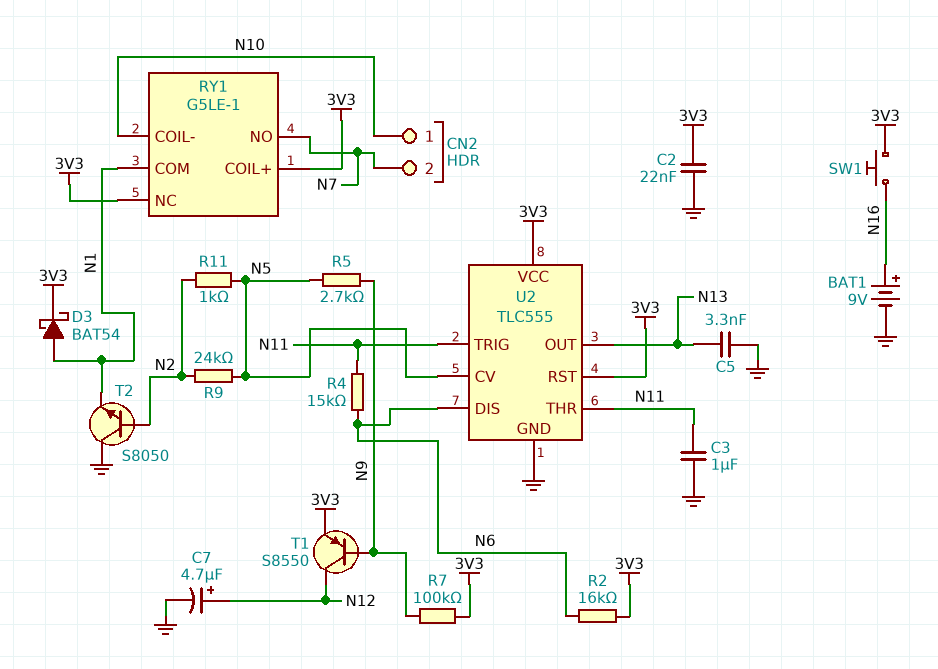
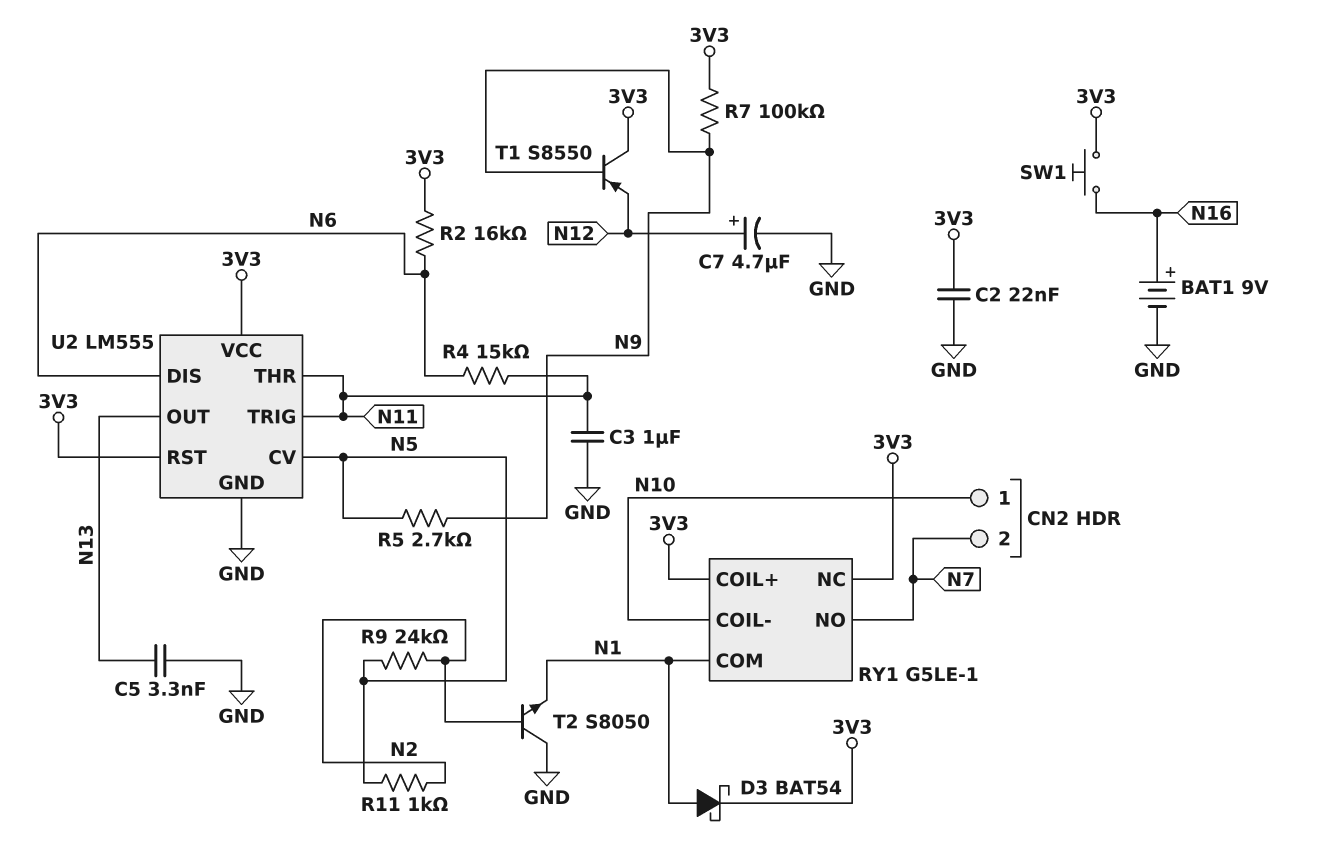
T1: PNP S8550 (B N9, C N12, E 3V3) -> PNP S8550 (B N9, C 3V3, E N12)
U2: TLC555 -> LM555

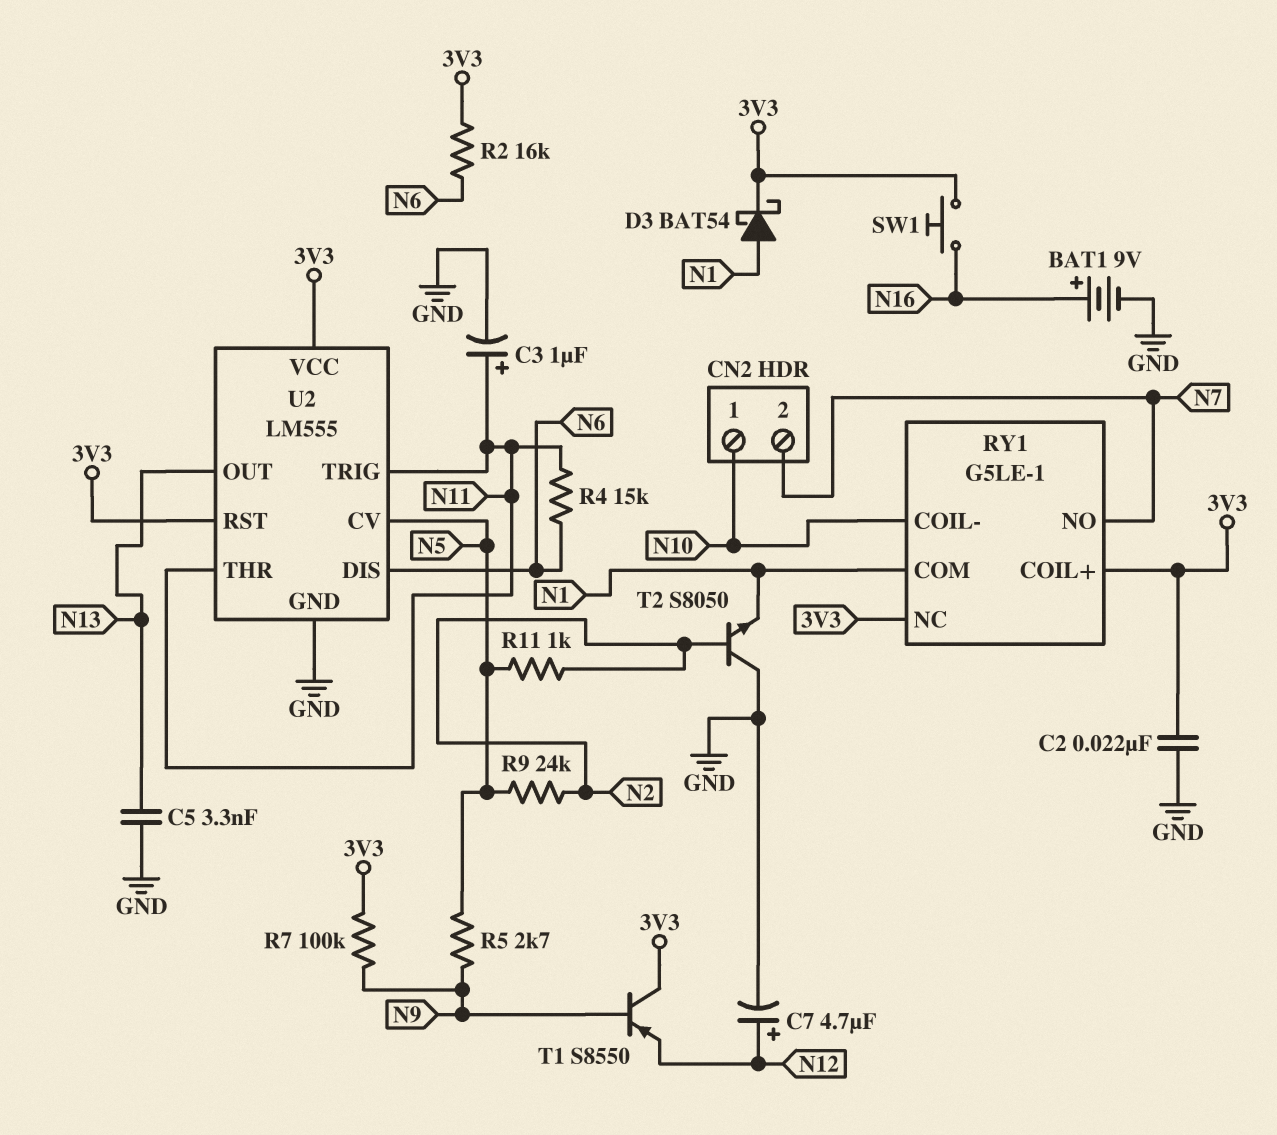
C3: 1uF (GND, N11) -> 1uF (plus N11, minus GND)

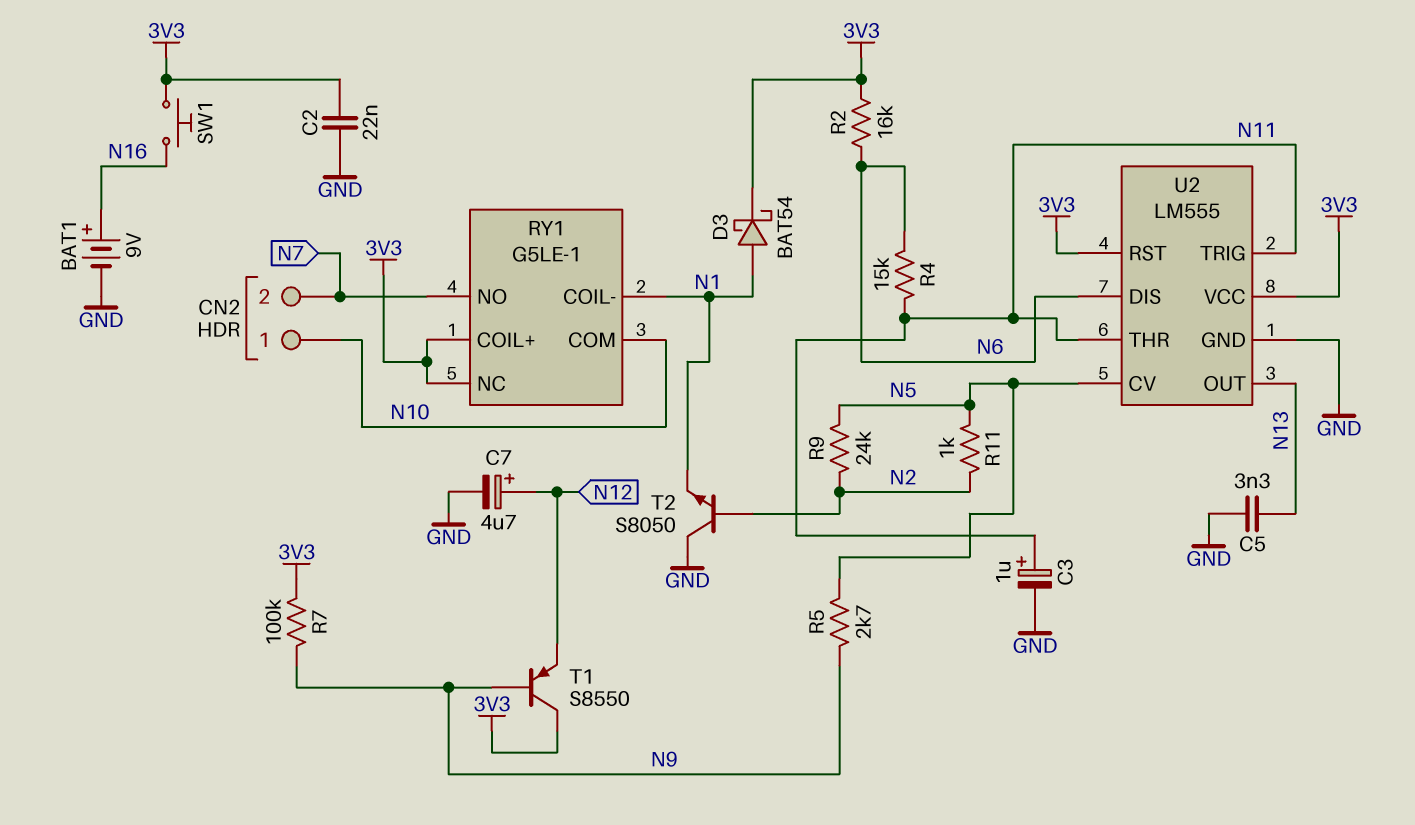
RY1 pin COIL-: N10 -> N1
RY1 pin COM: N1 -> N10

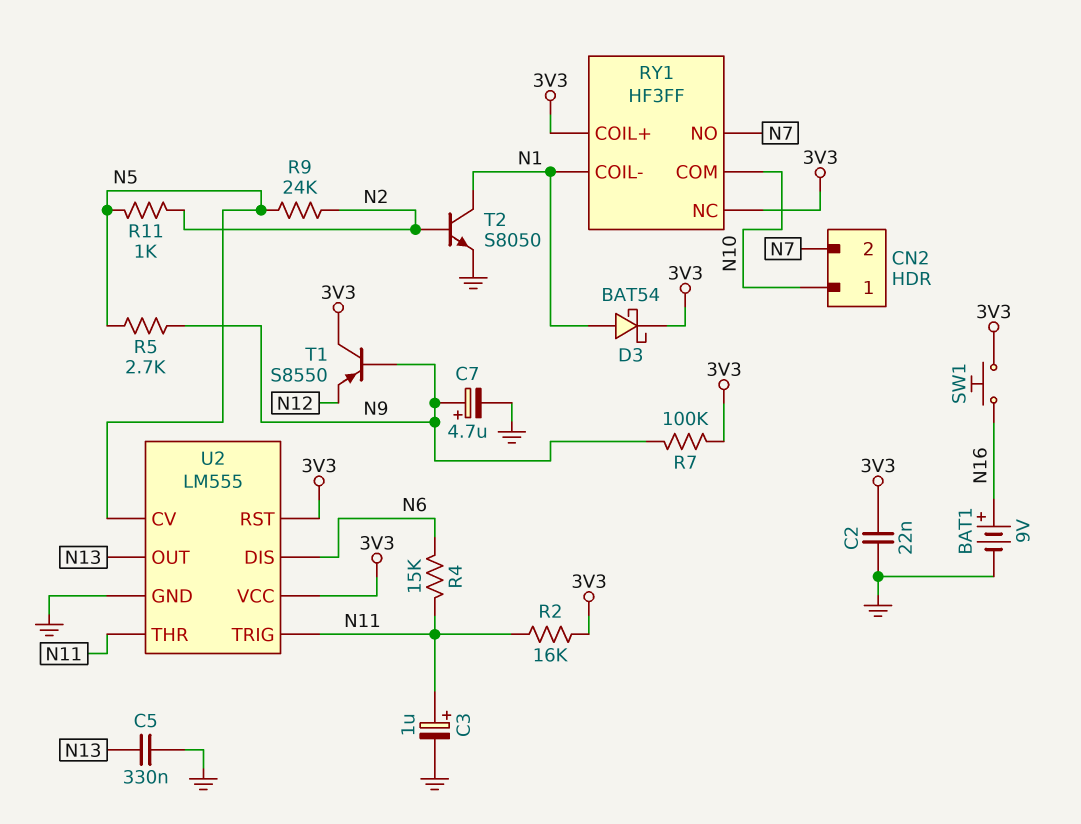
C5: 3.3nF (GND, N13) -> 330nF (GND, N13)
C7: 4.7uF (plus N12, minus GND) -> 4.7uF (plus N9, minus GND)
R2: 16k (3V3, N6) -> 16k (3V3, N11)
RY1: G5LE-1 -> HF3FF
T2: NPN S8050 (B N2, C GND, E N1) -> NPN S8050 (B N2, C N1, E GND)

